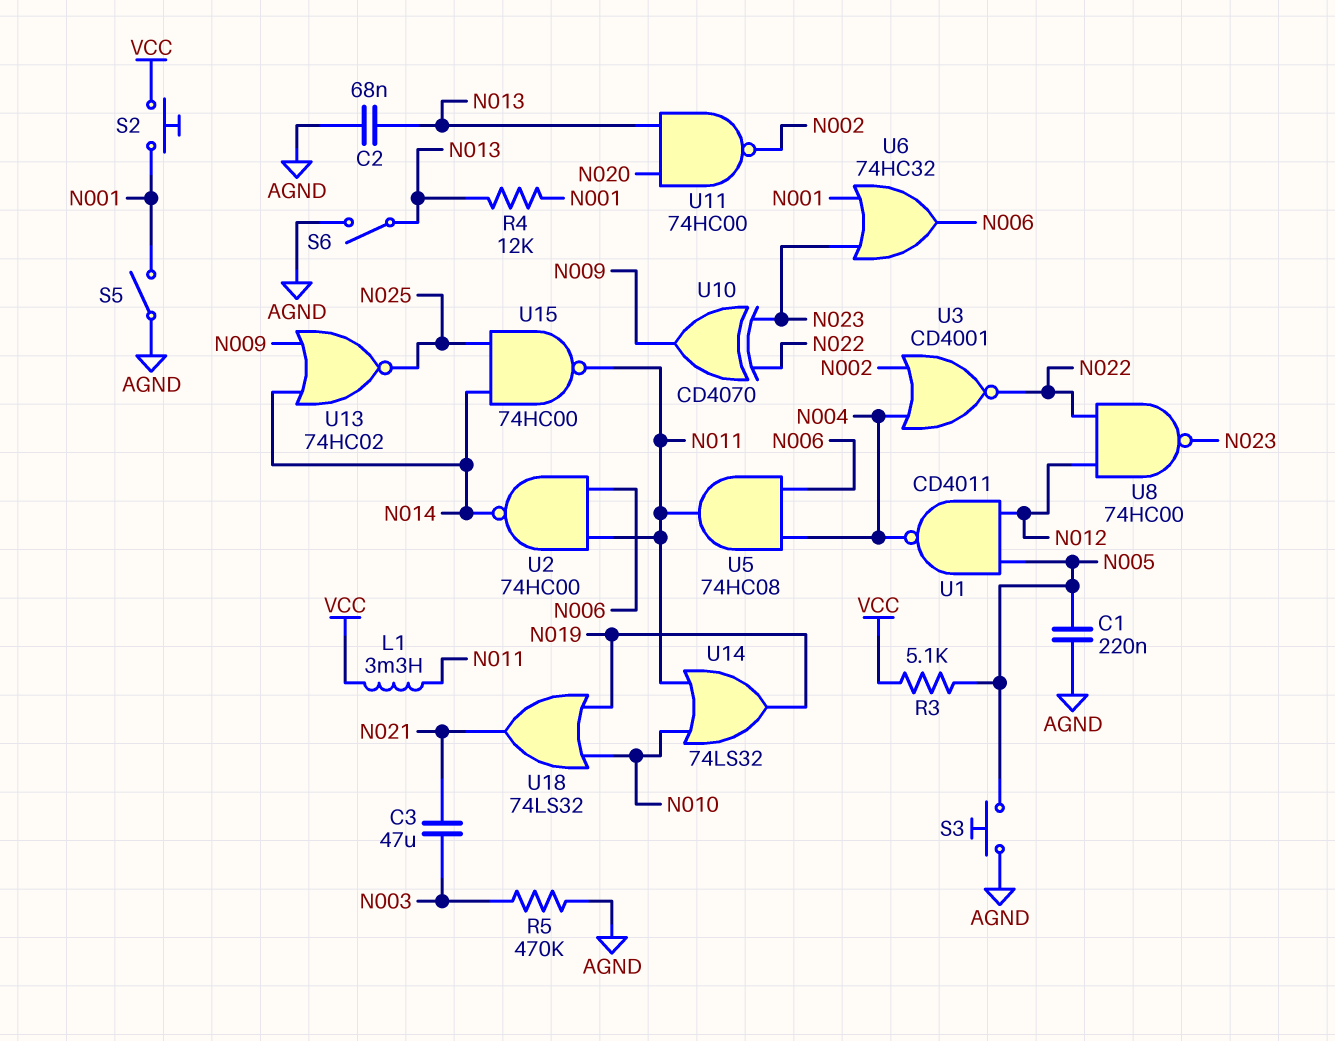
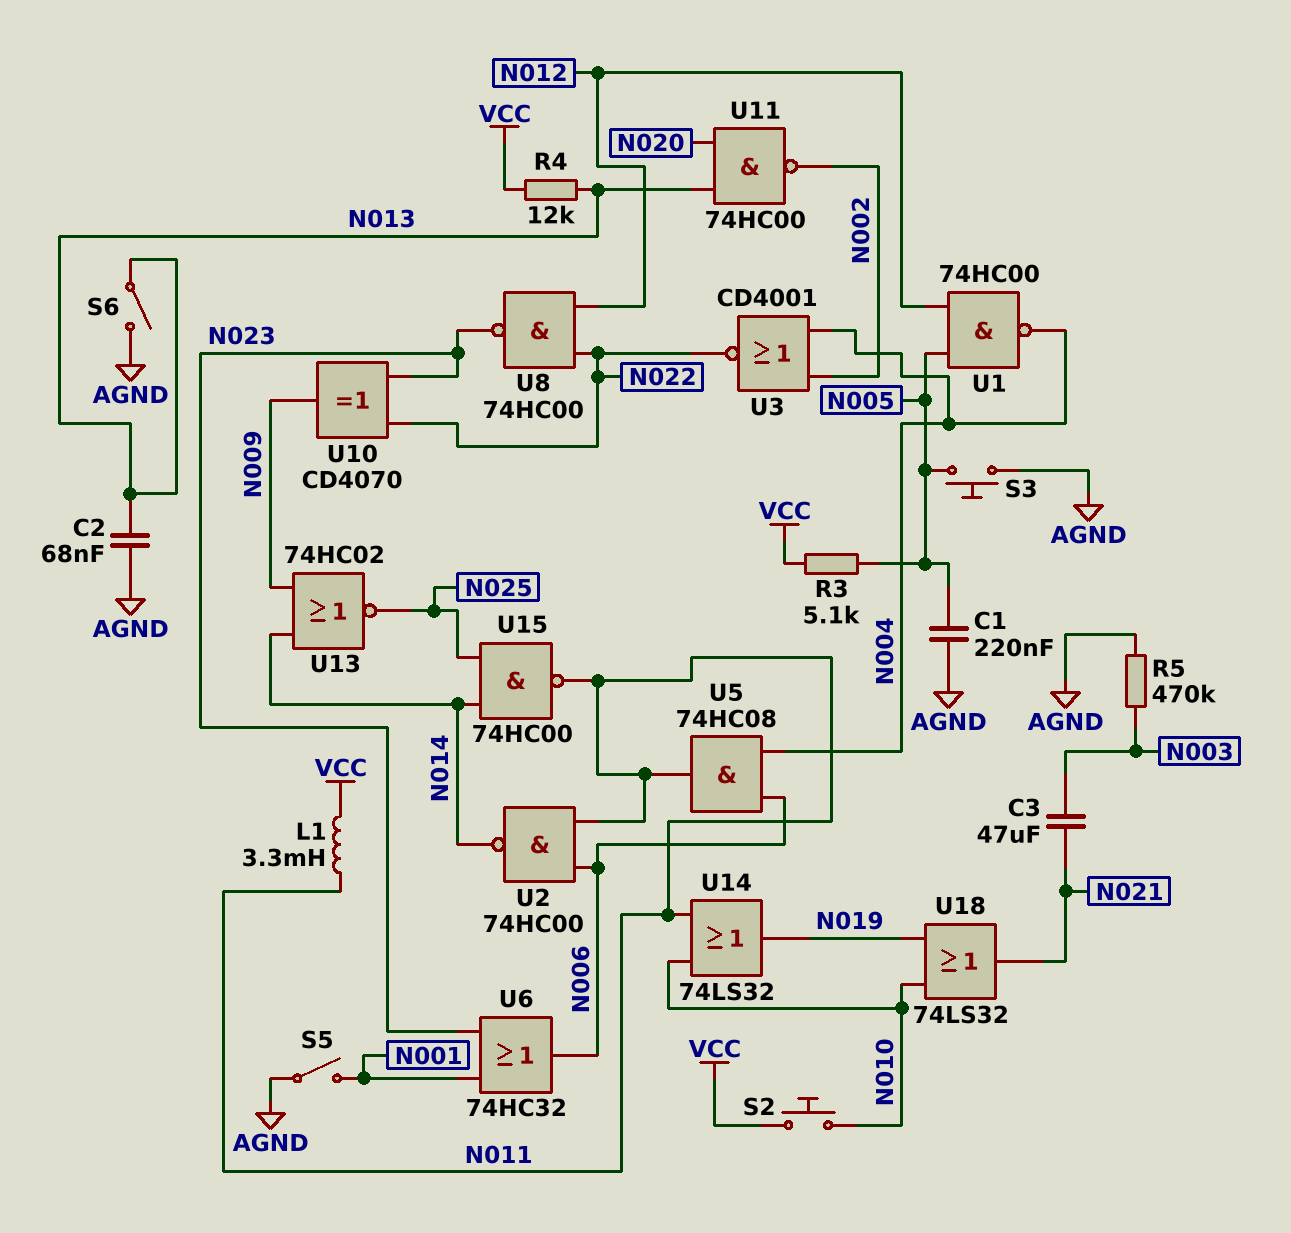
R4: 12k (N001, N013) -> 12k (N013, VCC)
S2: button (N001, VCC) -> button (N010, VCC)
U1: NAND CD4011 (in N005, in N012, out N004) -> NAND 74HC00 (in N005, in N012, out N004)

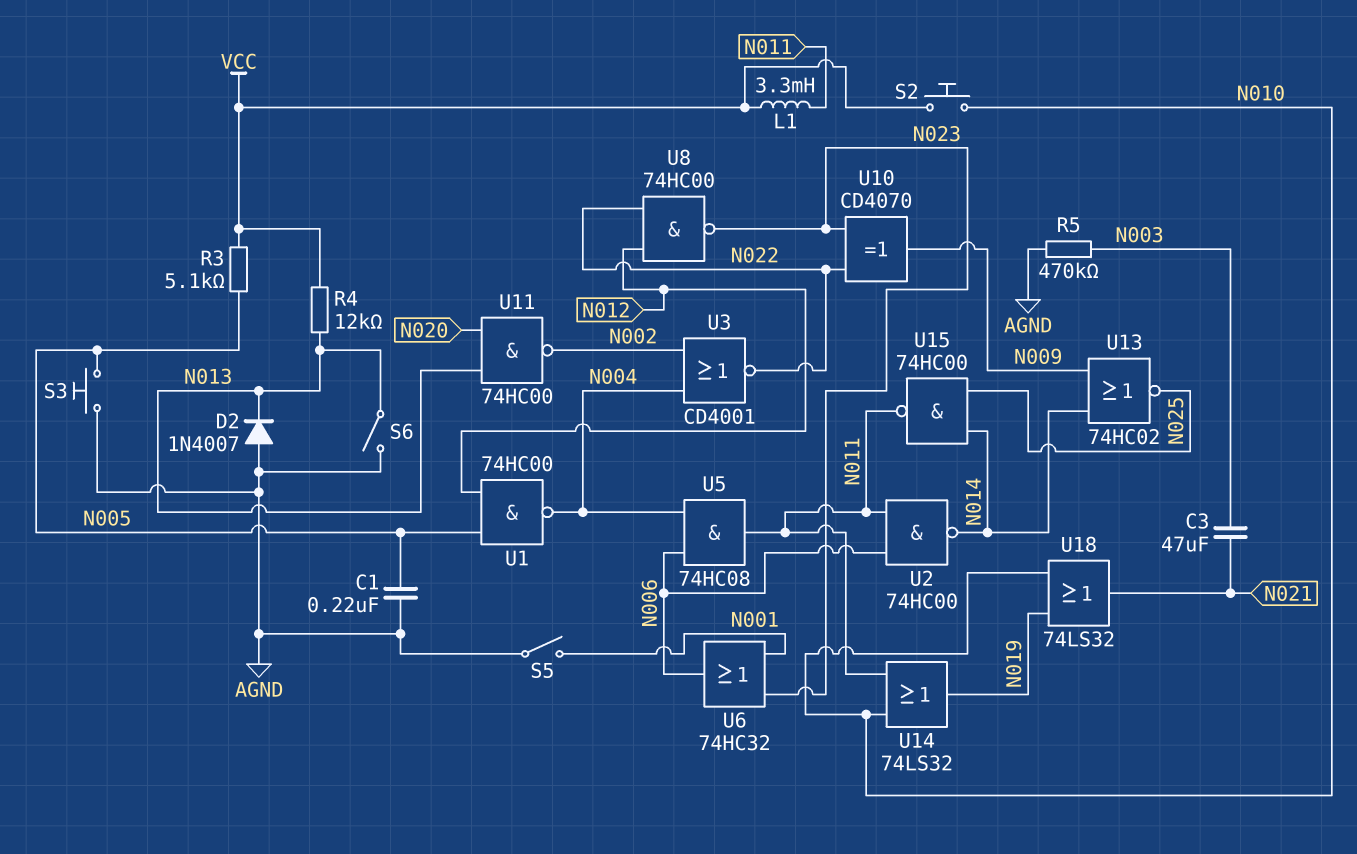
C2: 68nF (AGND, N013) -> none
D2: none -> diode 1N4007 (A AGND, K N013)

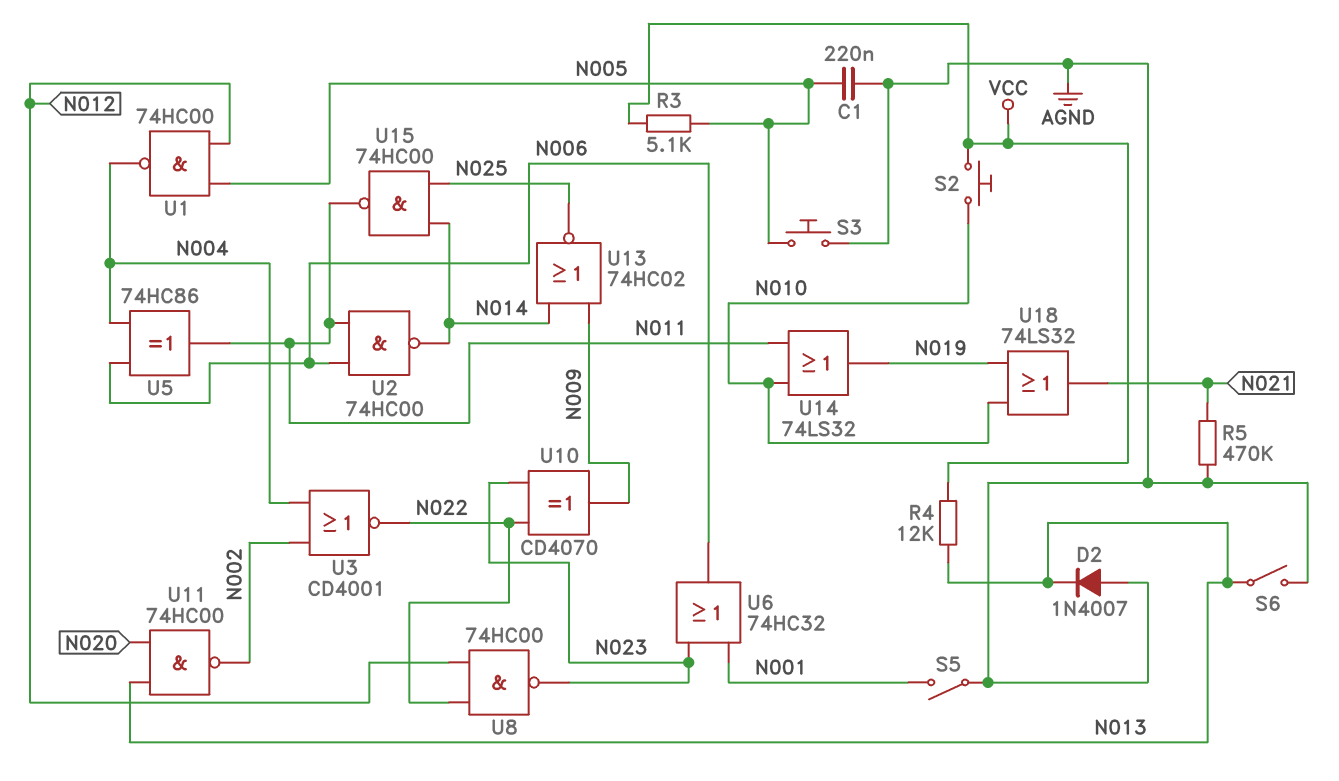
C3: 47uF (N003, N021) -> none
L1: 3.3mH (N011, VCC) -> none
R5: 470k (AGND, N003) -> 470k (AGND, N021)
U5: AND 74HC08 (in N004, in N006, out N011) -> XOR 74HC86 (in N004, in N006, out N011)

